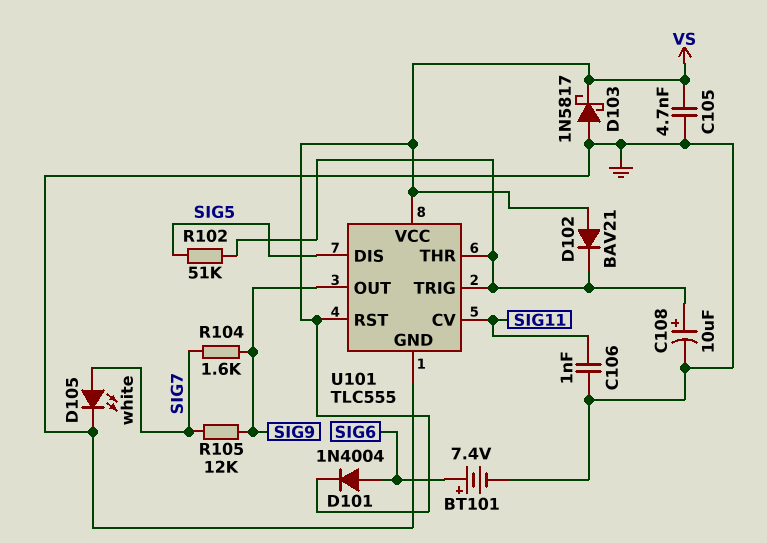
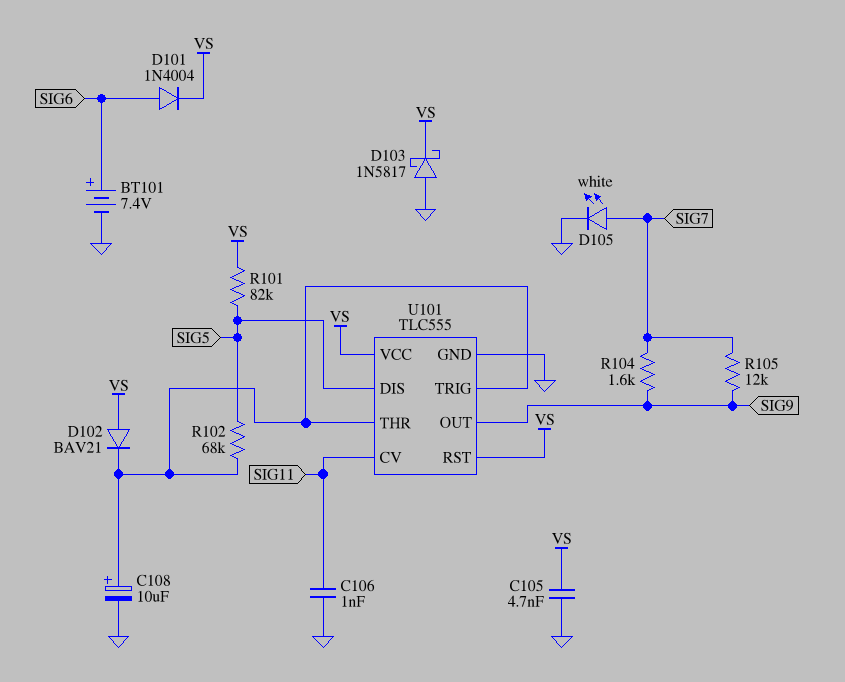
R101: none -> 82k (SIG5, VS)
R102: 51k (SIG5, U101/THR) -> 68k (SIG5, U101/THR)

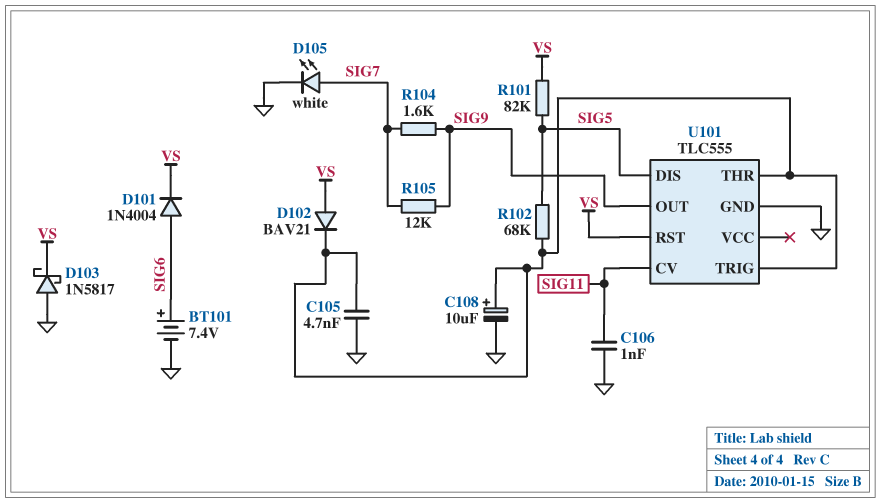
C105: 4.7nF (GND, VS) -> 4.7nF (GND, U101/THR)
U101 pin VCC: VS -> none

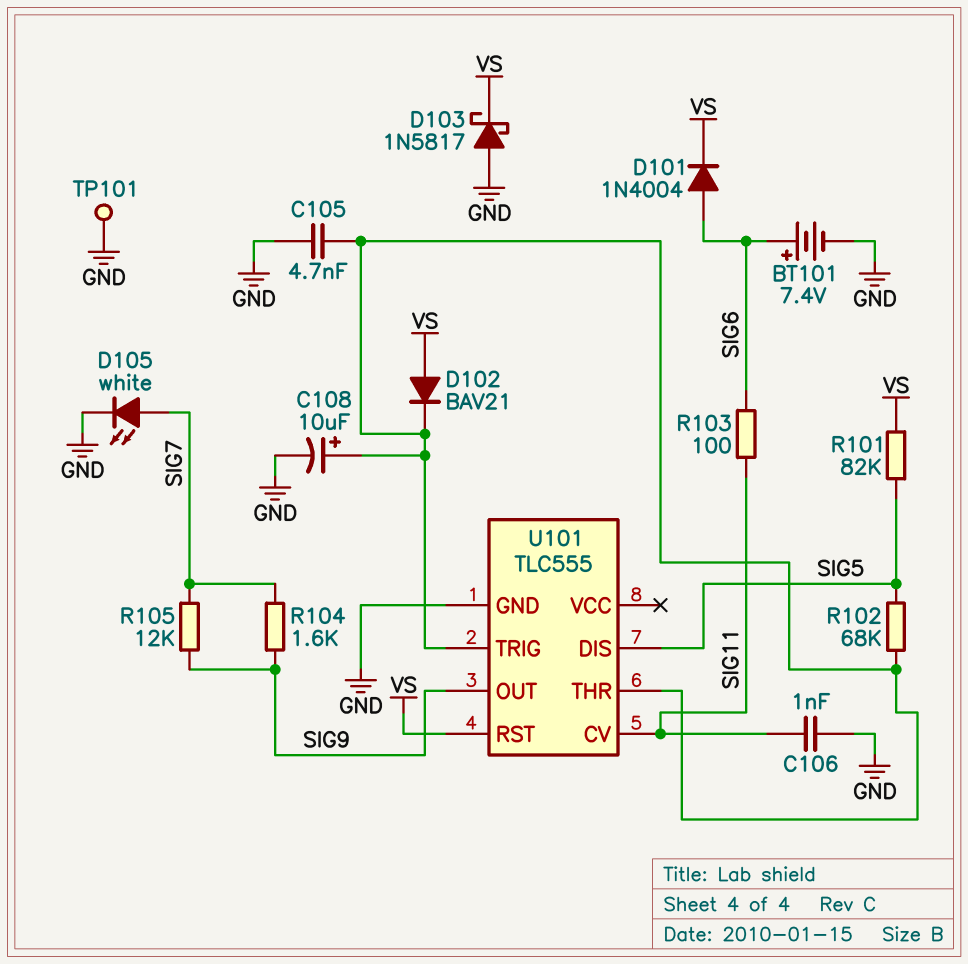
R103: none -> 100 (SIG6, SIG11)
TP101: none -> test point (GND)

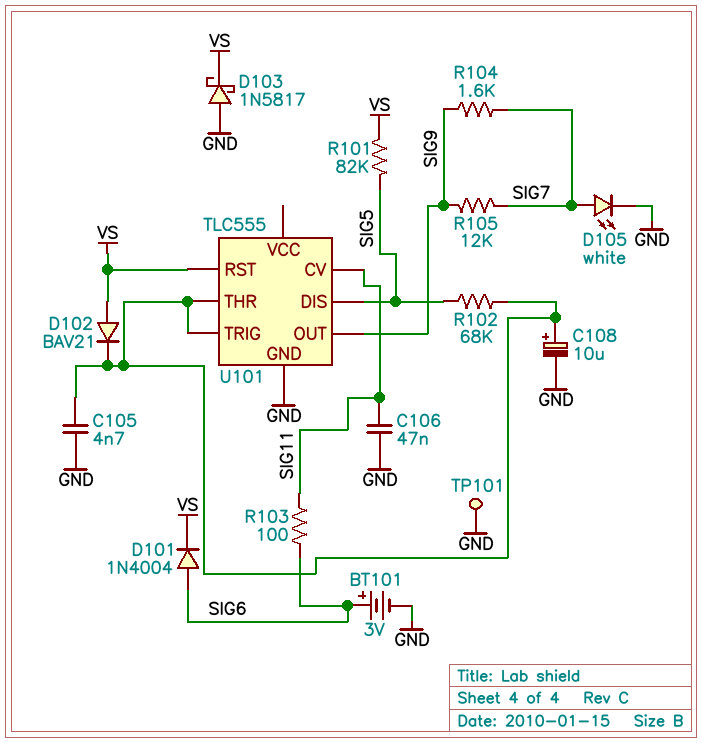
BT101: 7.4V (plus SIG6, minus GND) -> 3V (plus SIG6, minus GND)
C106: 1nF (GND, SIG11) -> 47nF (GND, SIG11)

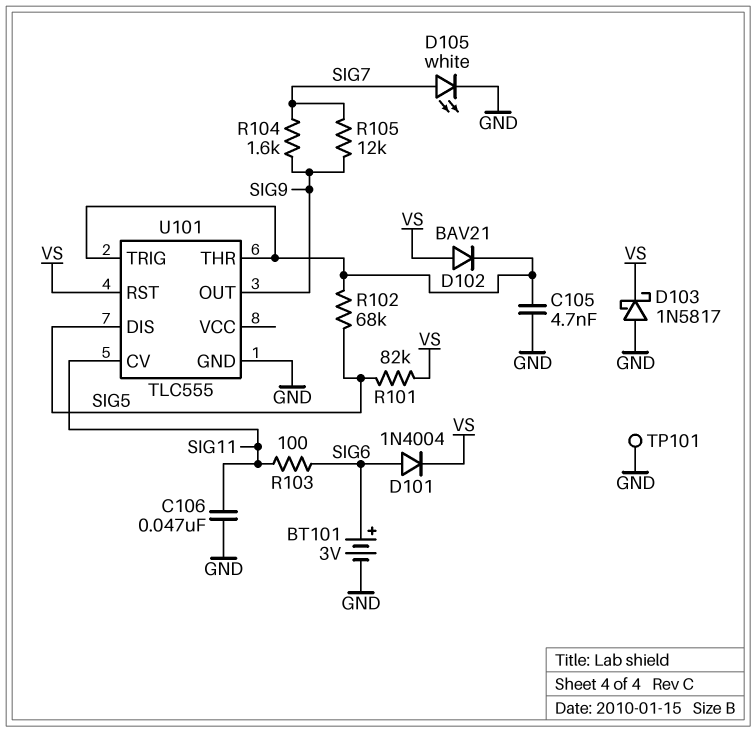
C108: 10uF (plus U101/THR, minus GND) -> none

